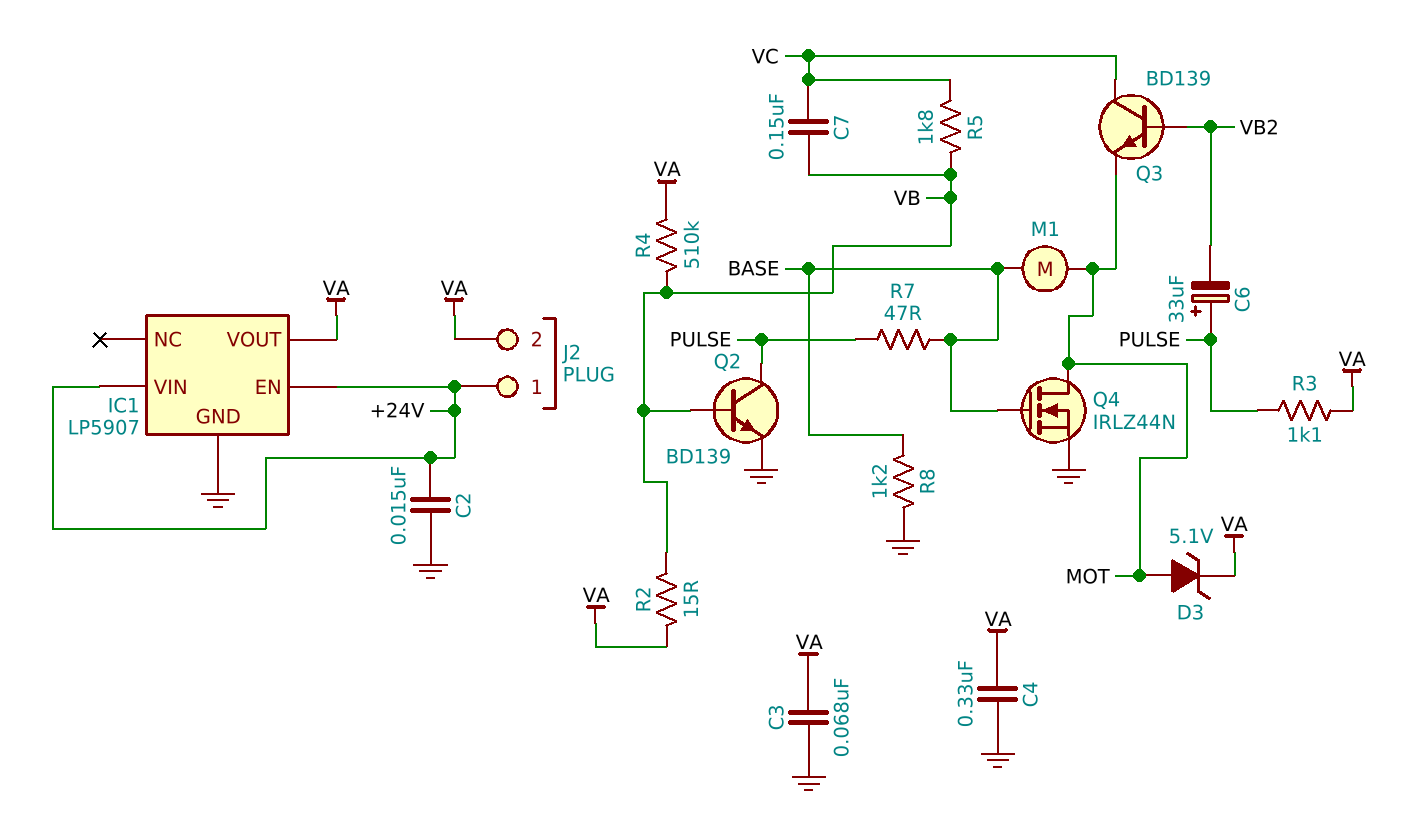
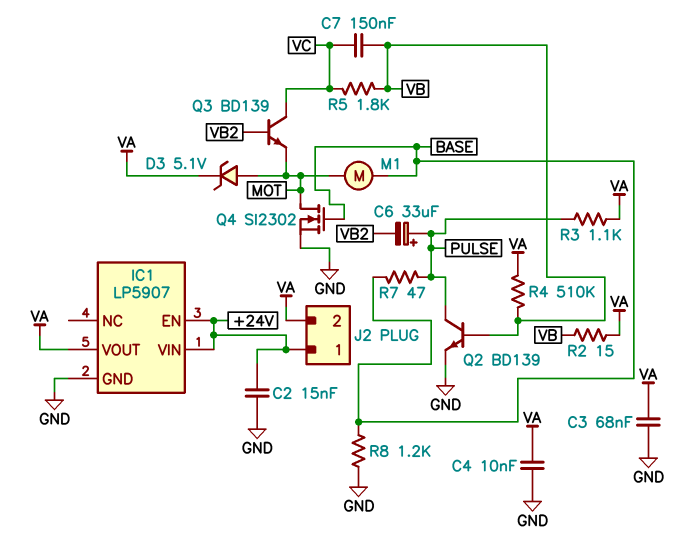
C4: 330nF (GND, VA) -> 10nF (GND, VA)
Q4: NMOS IRLZ44N (G BASE, D MOT, S GND) -> NMOS SI2302 (G BASE, D MOT, S GND)

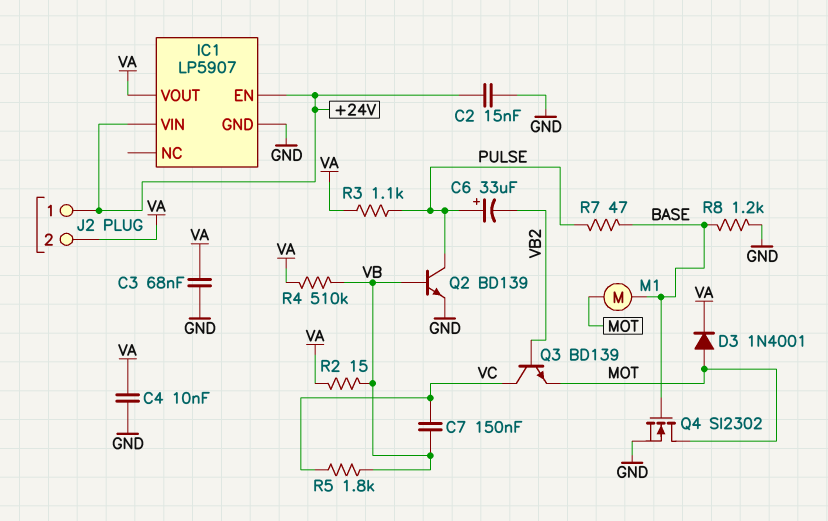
D3: zener 5.1V (A MOT, K VA) -> diode 1N4001 (A MOT, K VA)

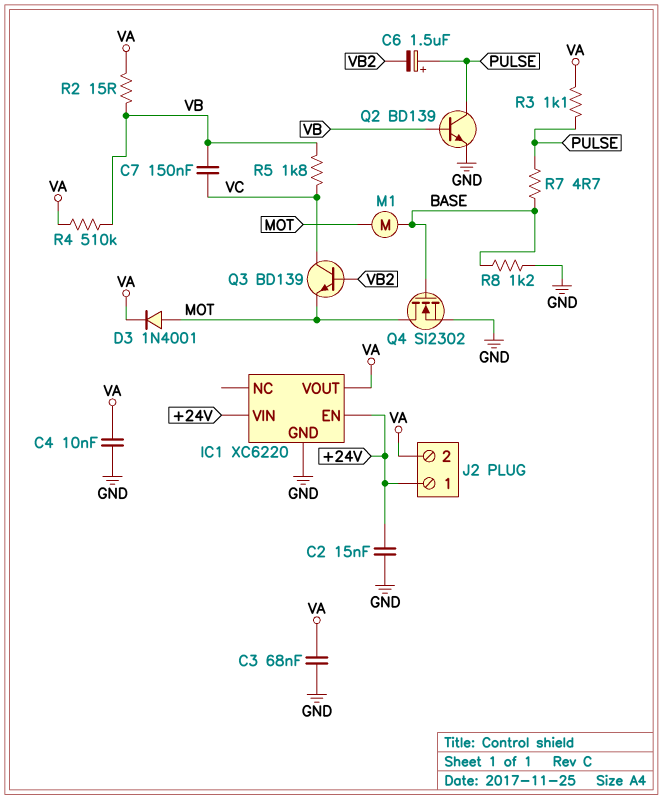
C6: 33uF (plus PULSE, minus VB2) -> 1.5uF (plus PULSE, minus VB2)
IC1: LP5907 -> XC6220
R7: 47 (BASE, PULSE) -> 4.7 (BASE, PULSE)

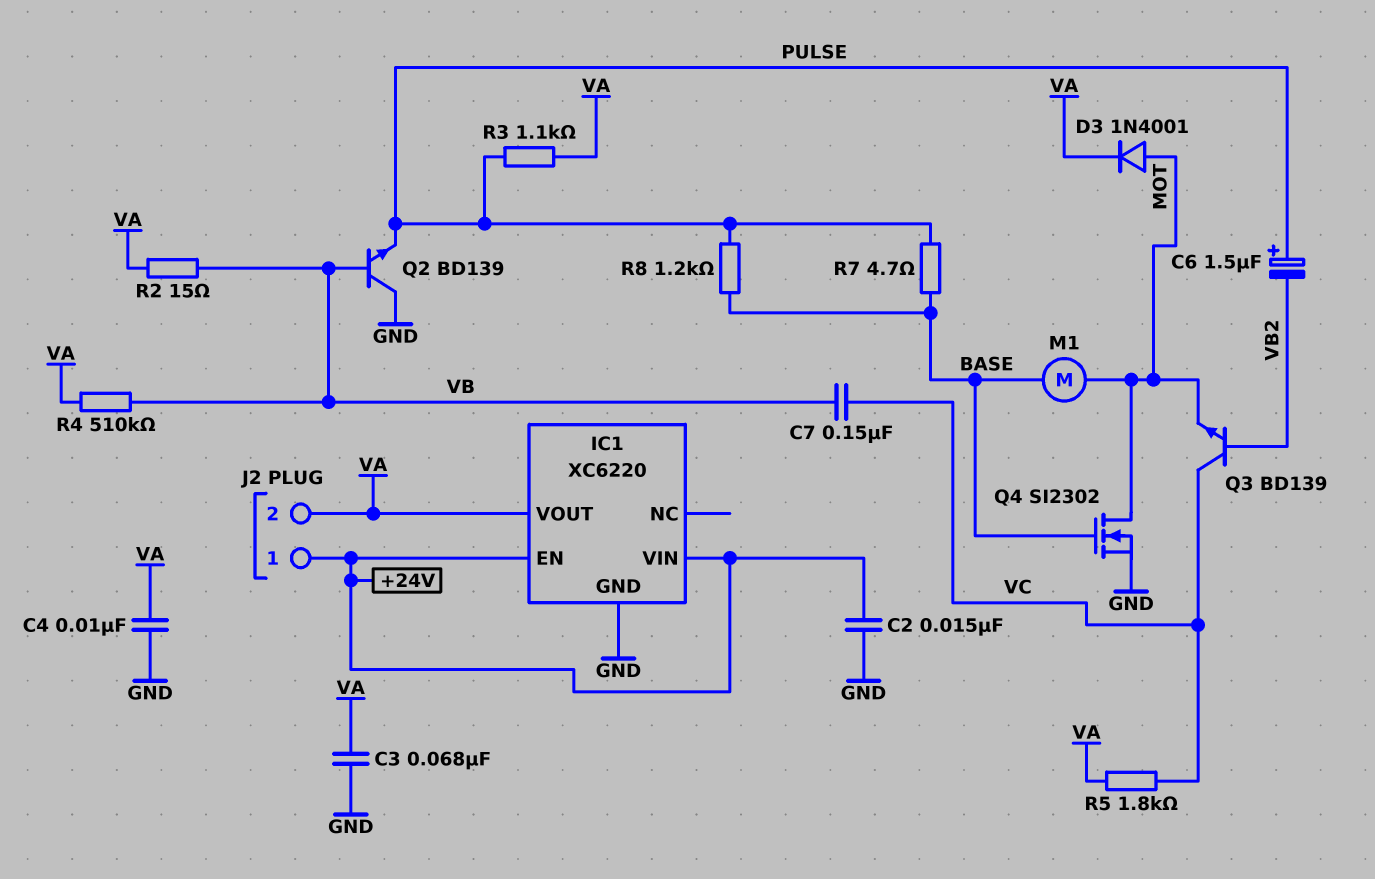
Q2: NPN BD139 (B VB, C PULSE, E GND) -> NPN BD139 (B VB, C GND, E PULSE)
R5: 1.8k (VB, VC) -> 1.8k (VA, VC)
R8: 1.2k (BASE, GND) -> 1.2k (BASE, PULSE)

